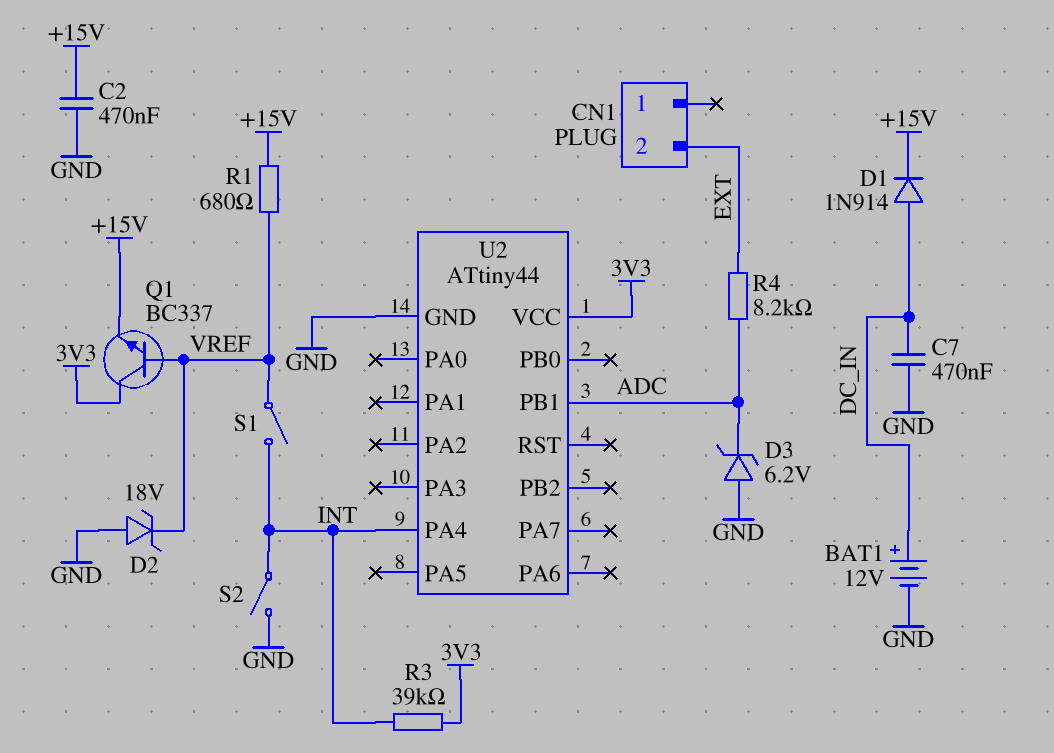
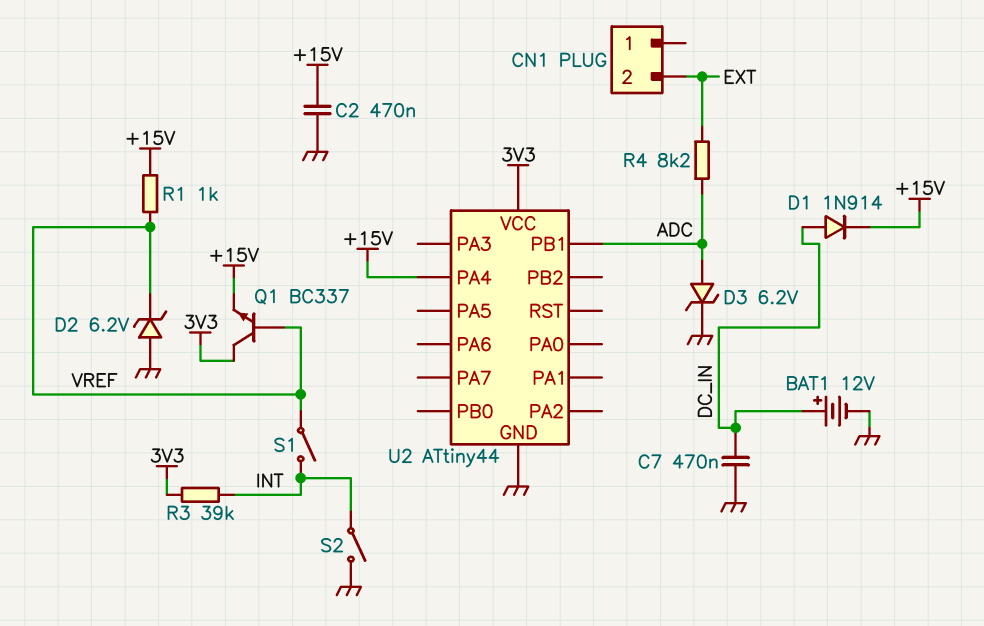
D2: zener 18V (A GND, K VREF) -> zener 6.2V (A GND, K VREF)
D3: zener 6.2V (A GND, K ADC) -> zener 6.2V (A ADC, K GND)
R1: 680 (+15V, VREF) -> 1k (+15V, VREF)
U2 pin PA4: INT -> +15V

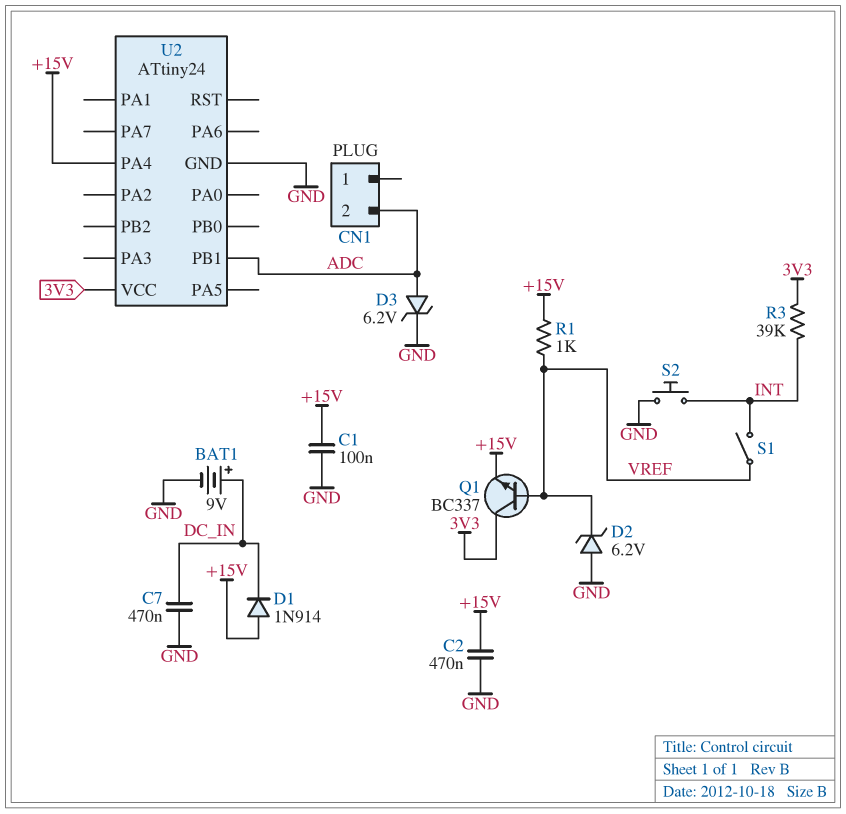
BAT1: 12V (plus DC_IN, minus GND) -> 9V (plus DC_IN, minus GND)
C1: none -> 100nF (+15V, GND)
CN1 pin 2: EXT -> ADC
D1: diode 1N914 (A DC_IN, K +15V) -> diode 1N914 (A +15V, K DC_IN)
R4: 8.2k (ADC, EXT) -> none
S2: switch (GND, INT) -> button (GND, INT)
U2: ATtiny44 -> ATtiny24

